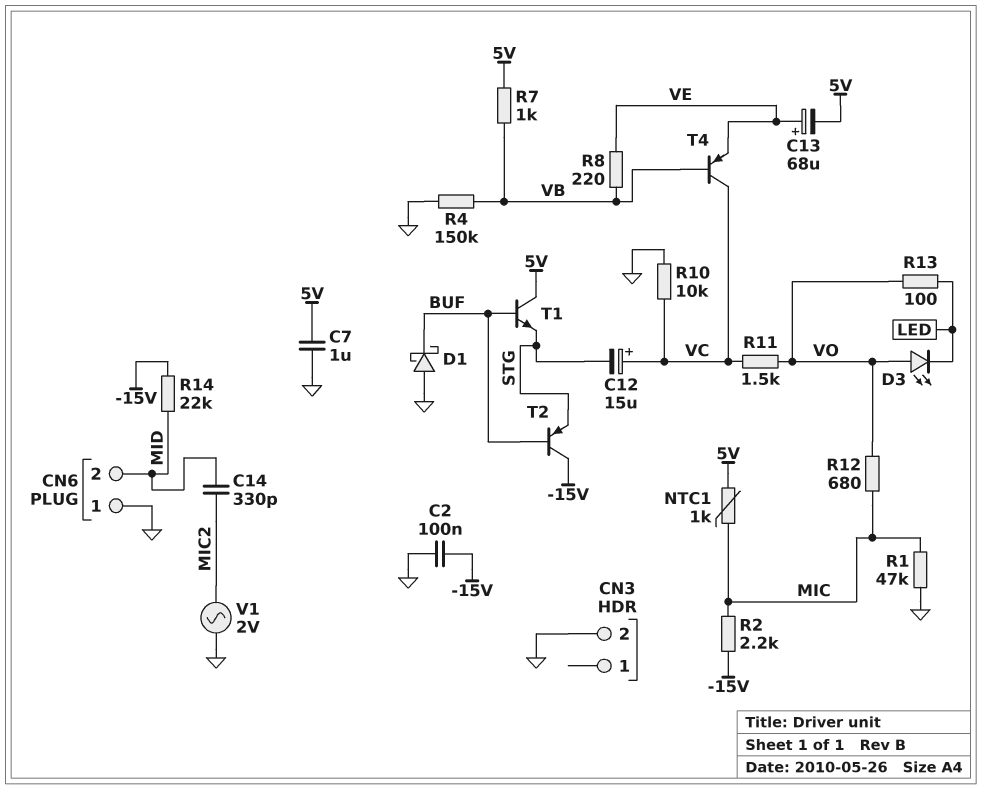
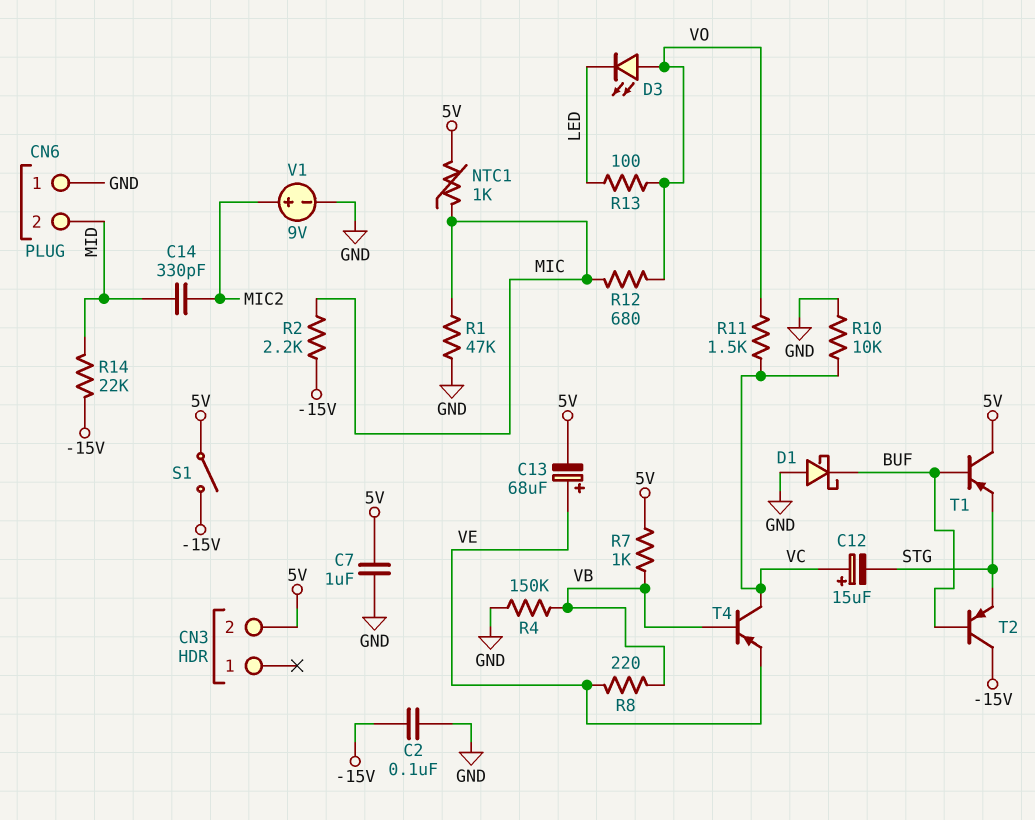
CN3 pin 2: GND -> 5V
S1: none -> switch (-15V, 5V)
T1: NPN (B BUF, C 5V, E STG) -> PNP (B BUF, C 5V, E STG)
V1: AC 2V (GND, MIC2) -> 9V (plus MIC2, minus GND)

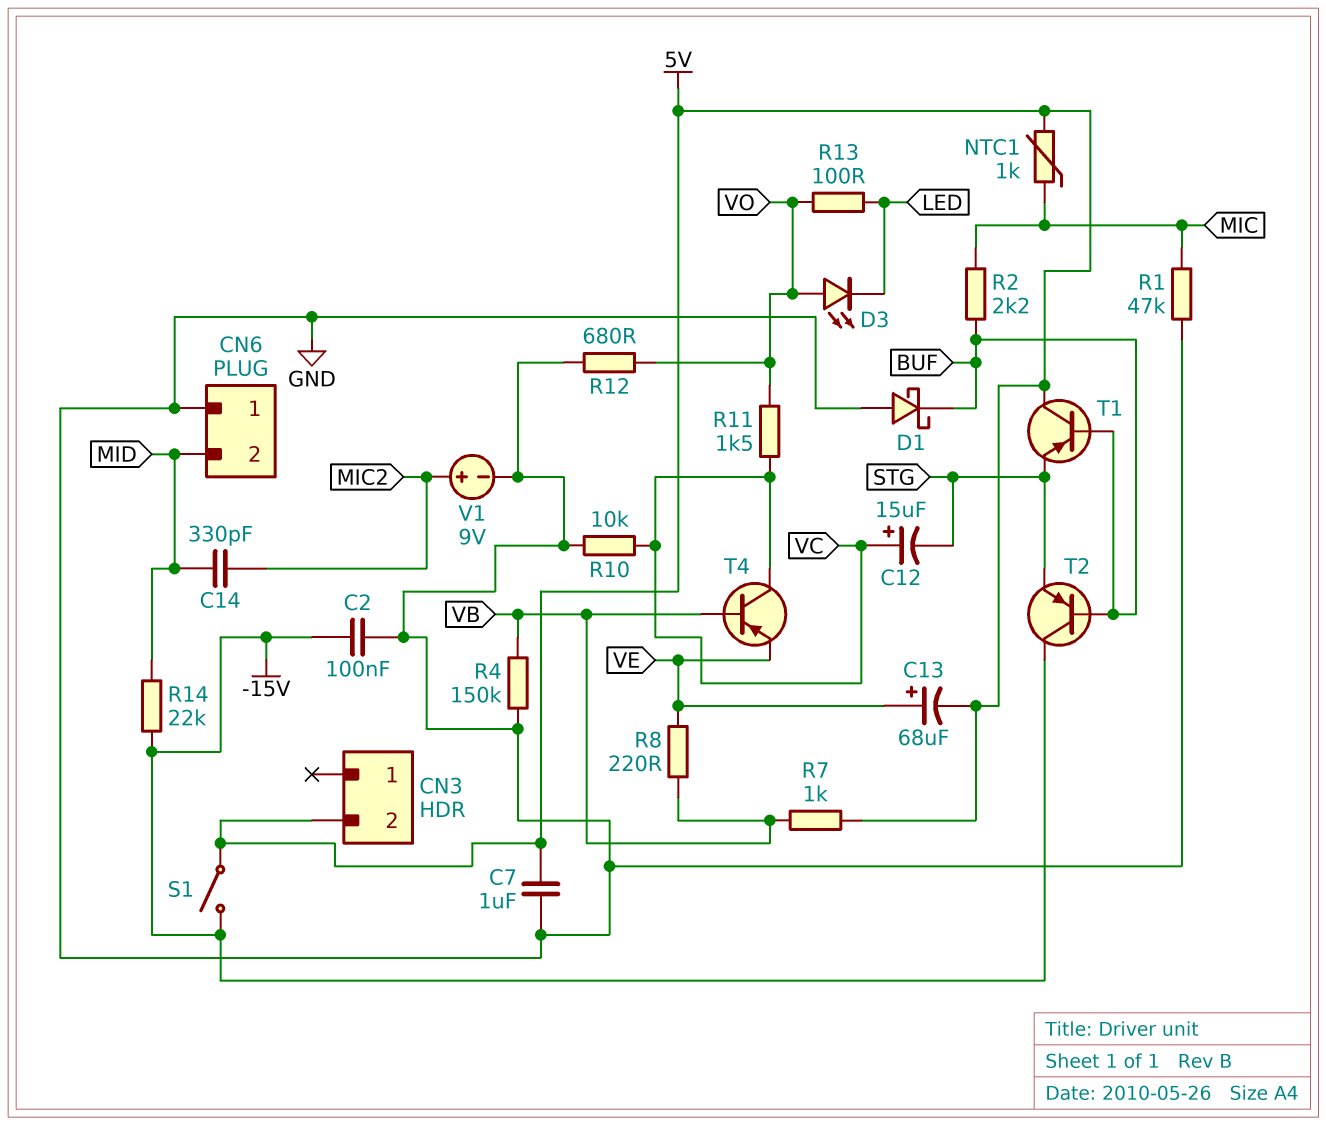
R2: 2.2k (-15V, MIC) -> 2.2k (BUF, MIC)
R12: 680 (MIC, VO) -> 680 (GND, VO)

